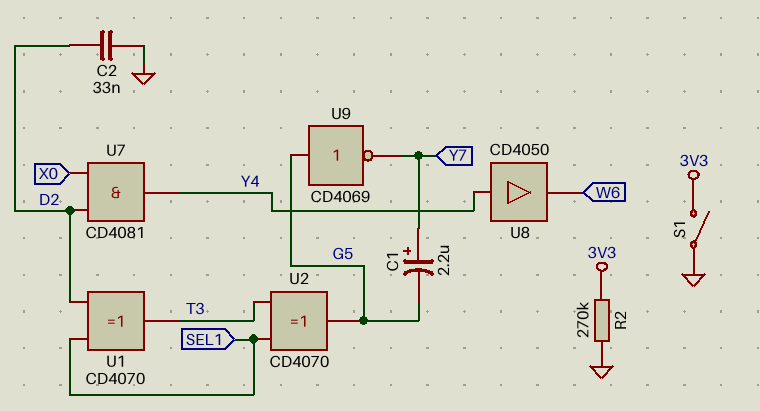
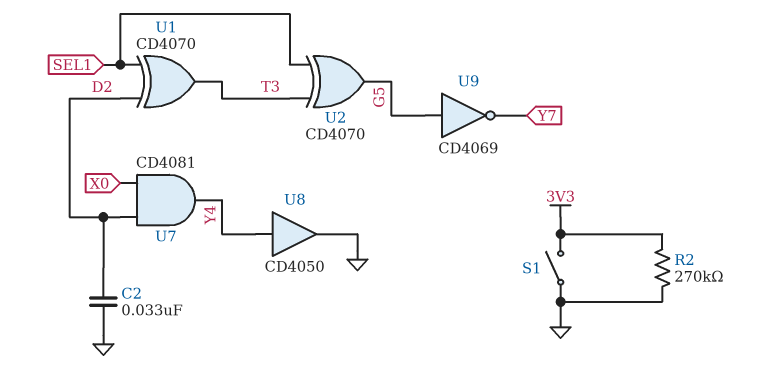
C1: 2.2uF (plus Y7, minus G5) -> none
U8: buffer CD4050 (in Y4, out W6) -> buffer CD4050 (in Y4, out GND)

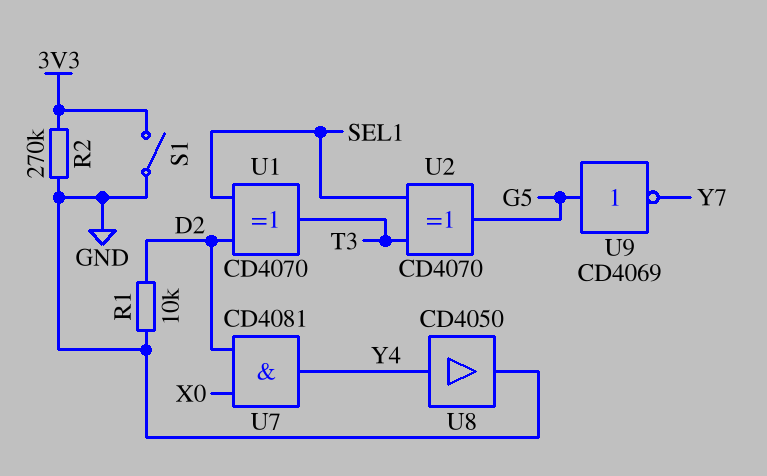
C2: 33nF (D2, GND) -> none
R1: none -> 10k (D2, GND)

